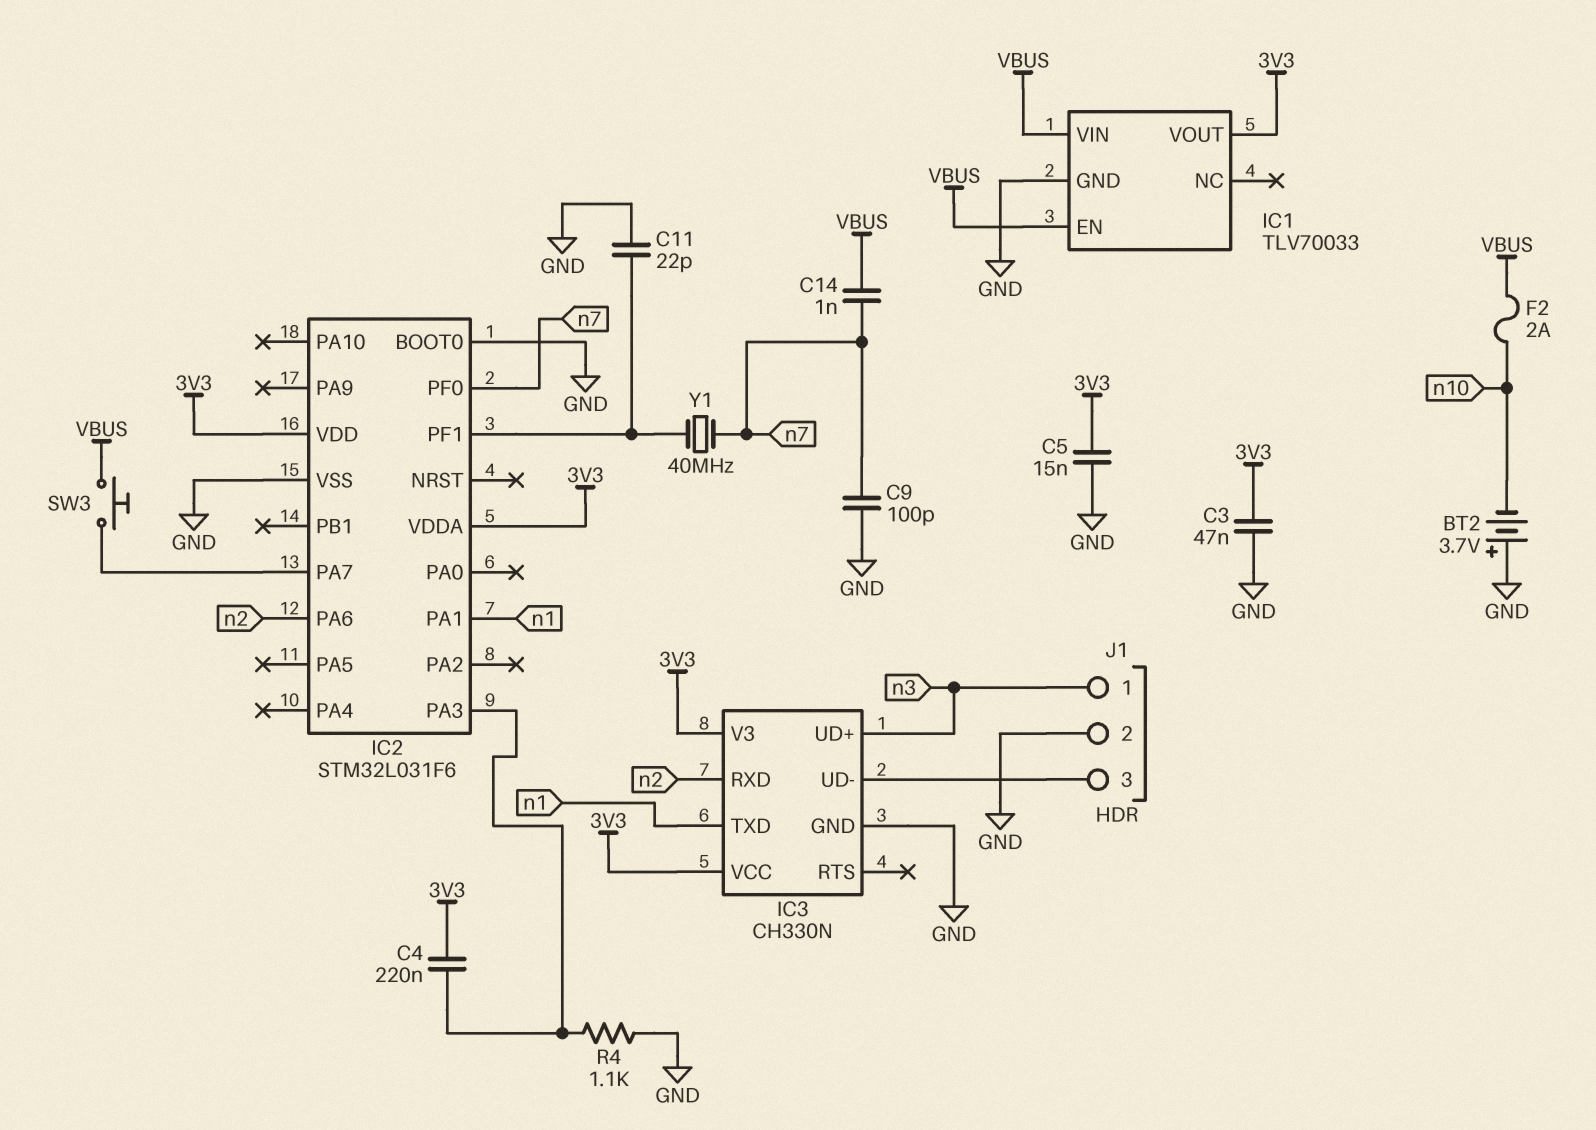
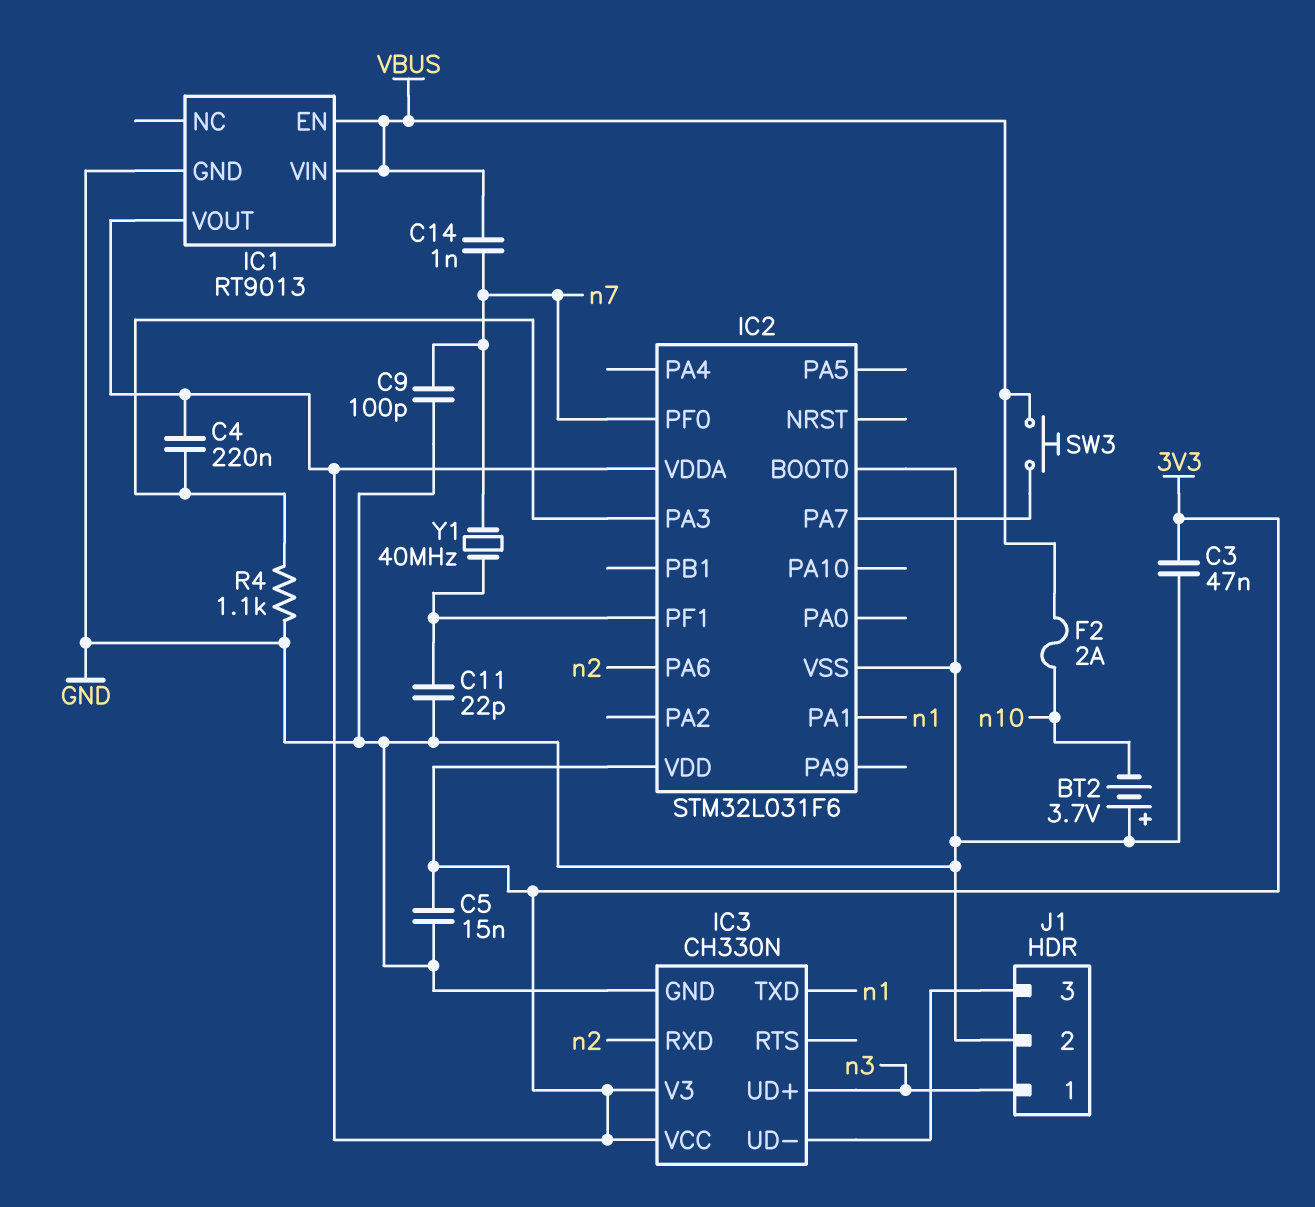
IC1: TLV70033 -> RT9013

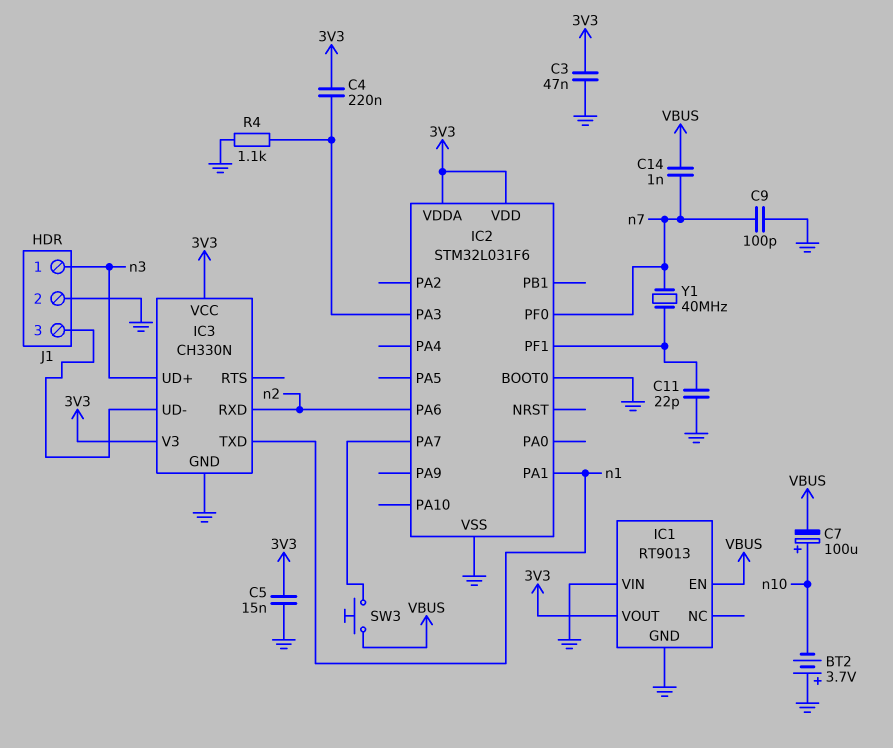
C7: none -> 100uF (plus n10, minus VBUS)
F2: 2A (VBUS, n10) -> none
IC1 pin VIN: VBUS -> GND

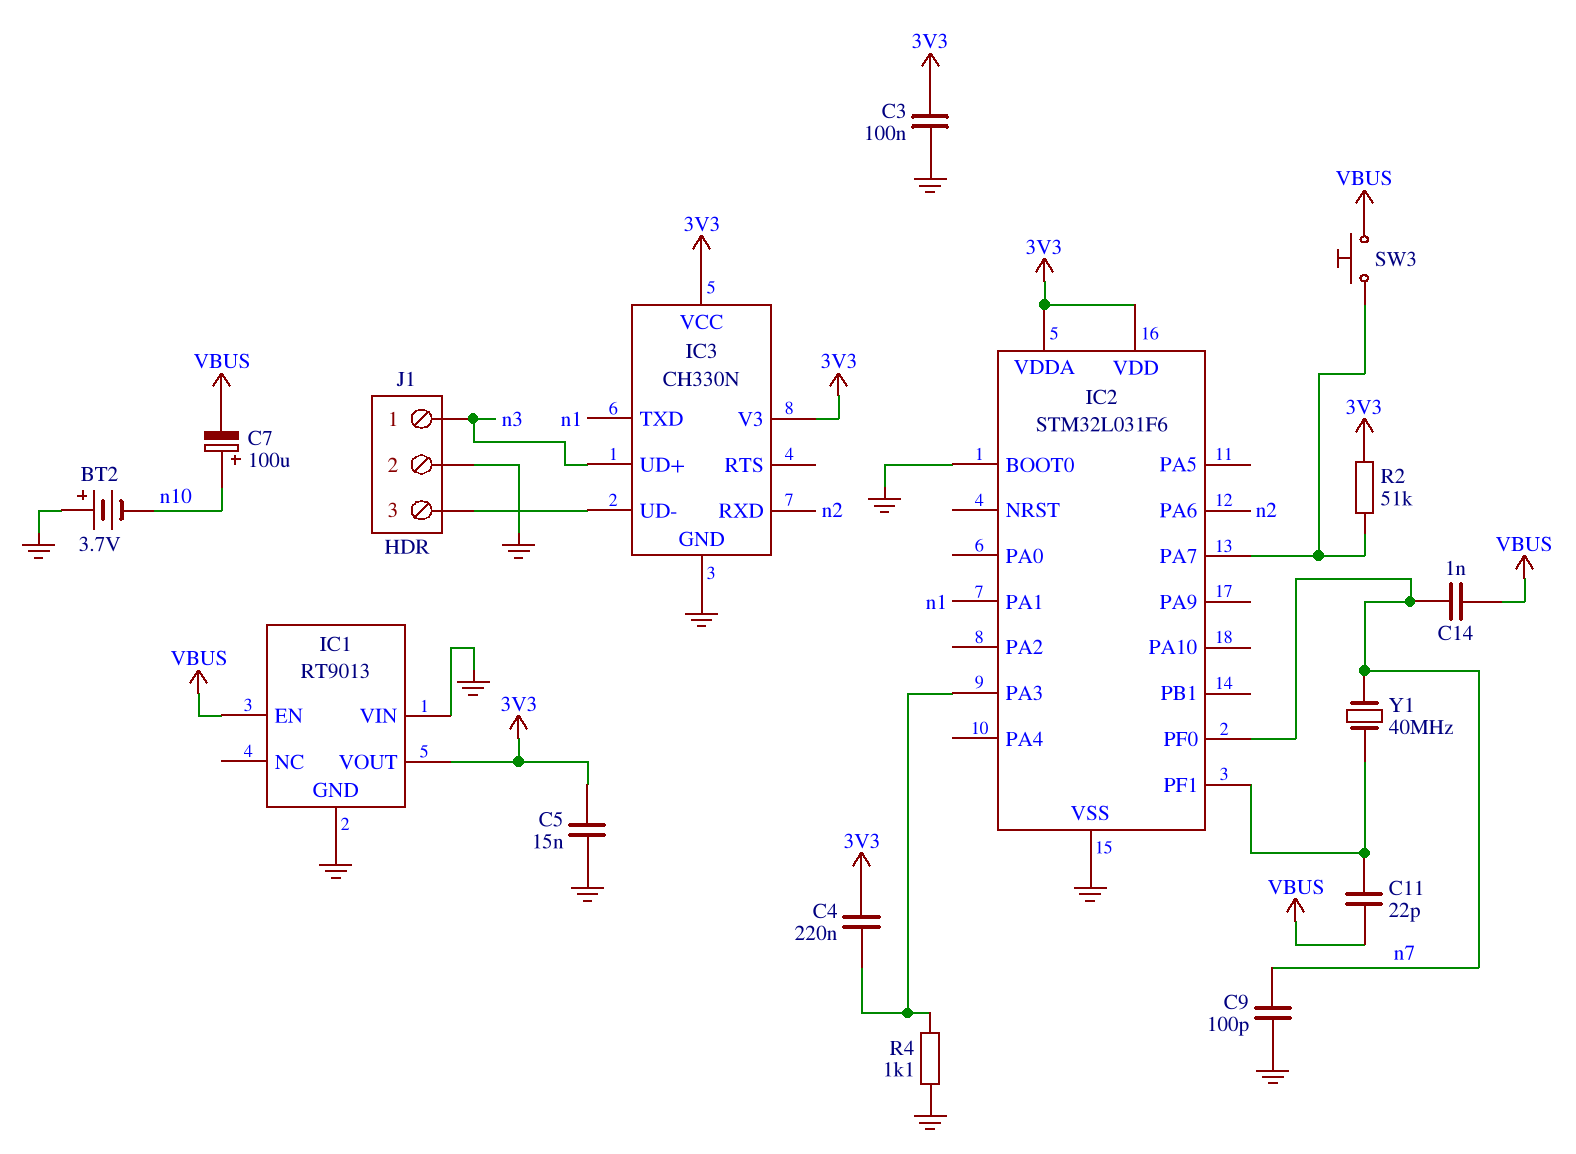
C3: 47nF (3V3, GND) -> 100nF (3V3, GND)
C11: 22pF (GND, IC2/PF1) -> 22pF (IC2/PF1, VBUS)
R2: none -> 51k (3V3, IC2/PA7)

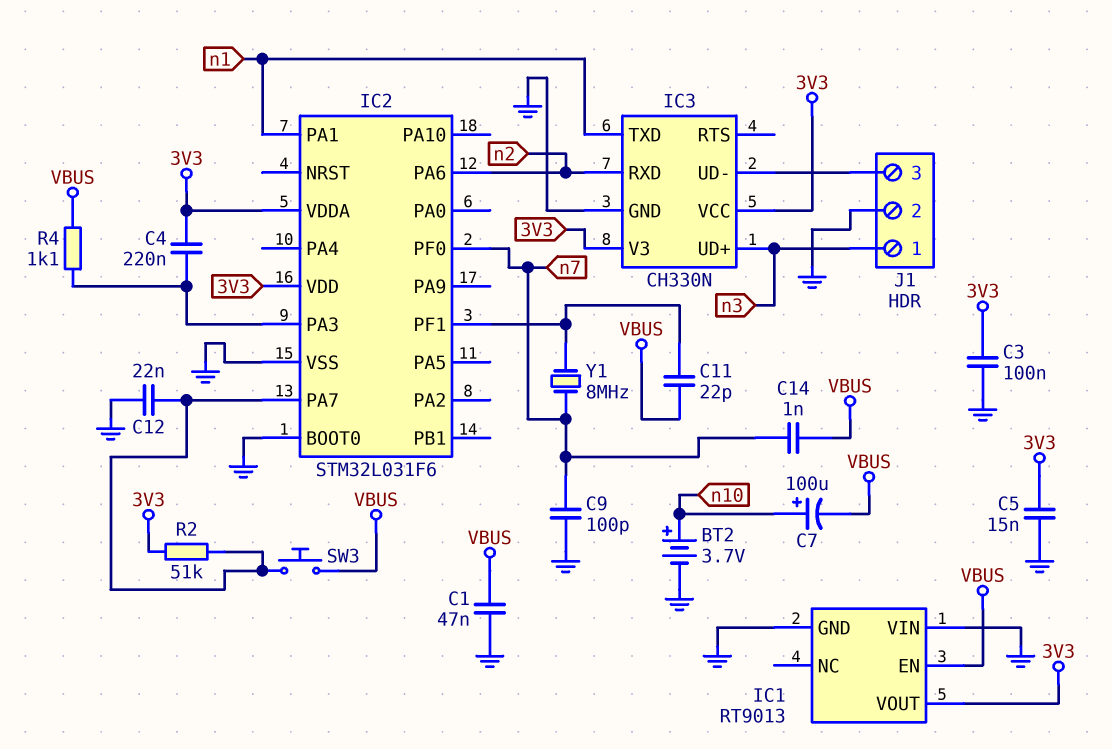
BT2: 3.7V (plus GND, minus n10) -> 3.7V (plus n10, minus GND)
C1: none -> 47nF (GND, VBUS)
C12: none -> 22nF (GND, IC2/PA7)
R4: 1.1k (GND, IC2/PA3) -> 1.1k (IC2/PA3, VBUS)
Y1: 40MHz (IC2/PF1, n7) -> 8MHz (IC2/PF1, n7)

